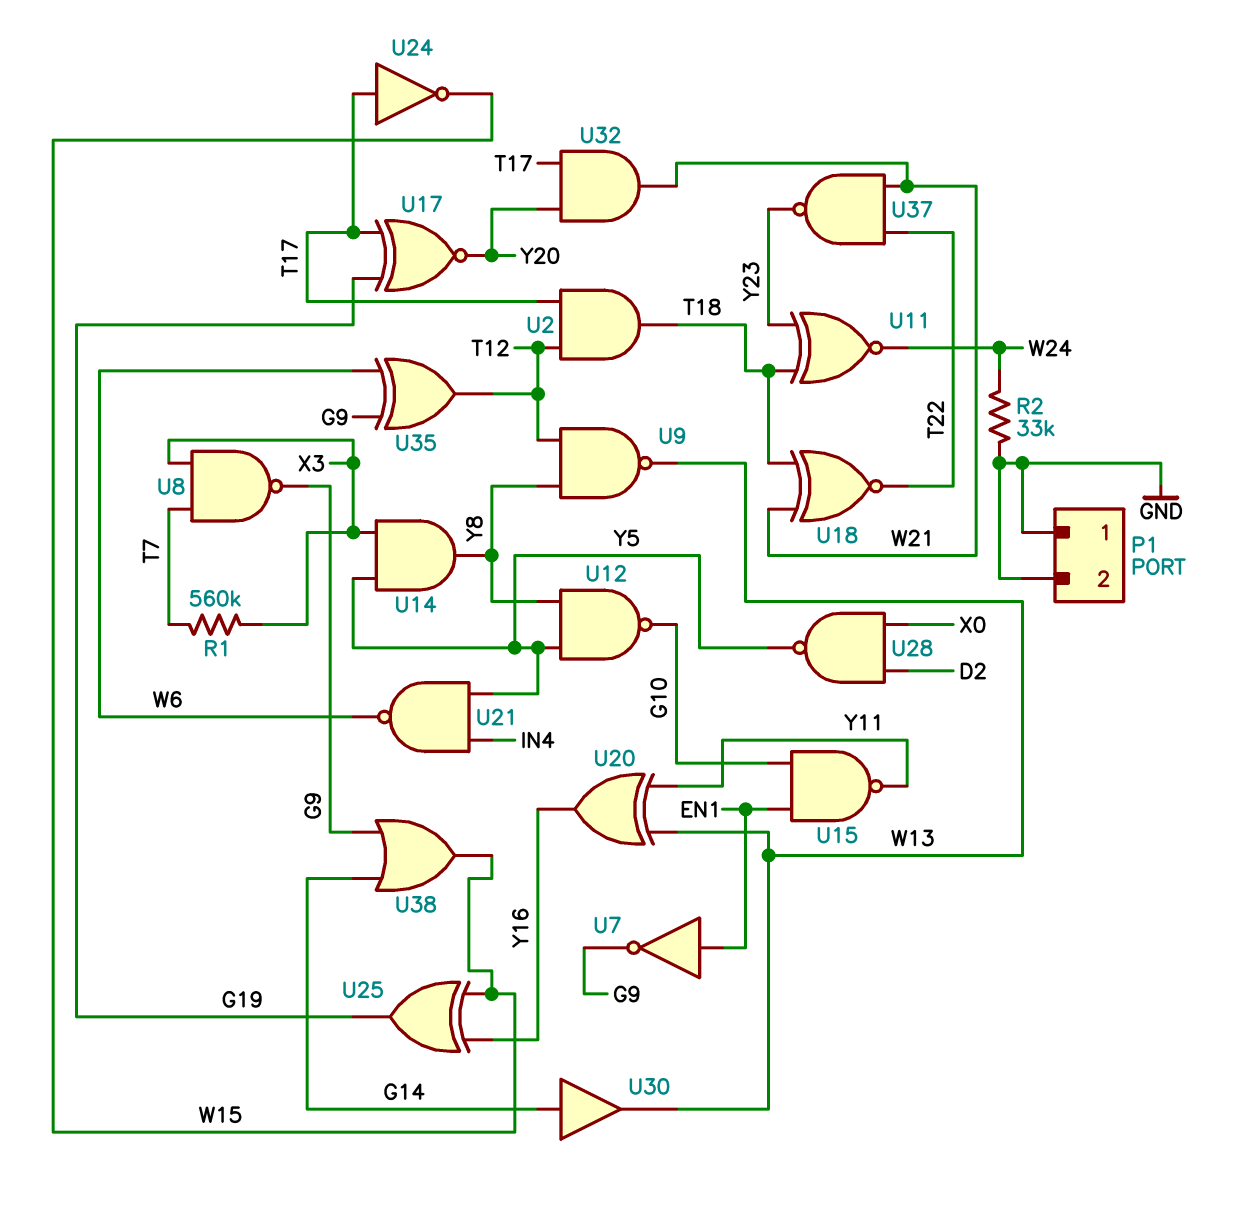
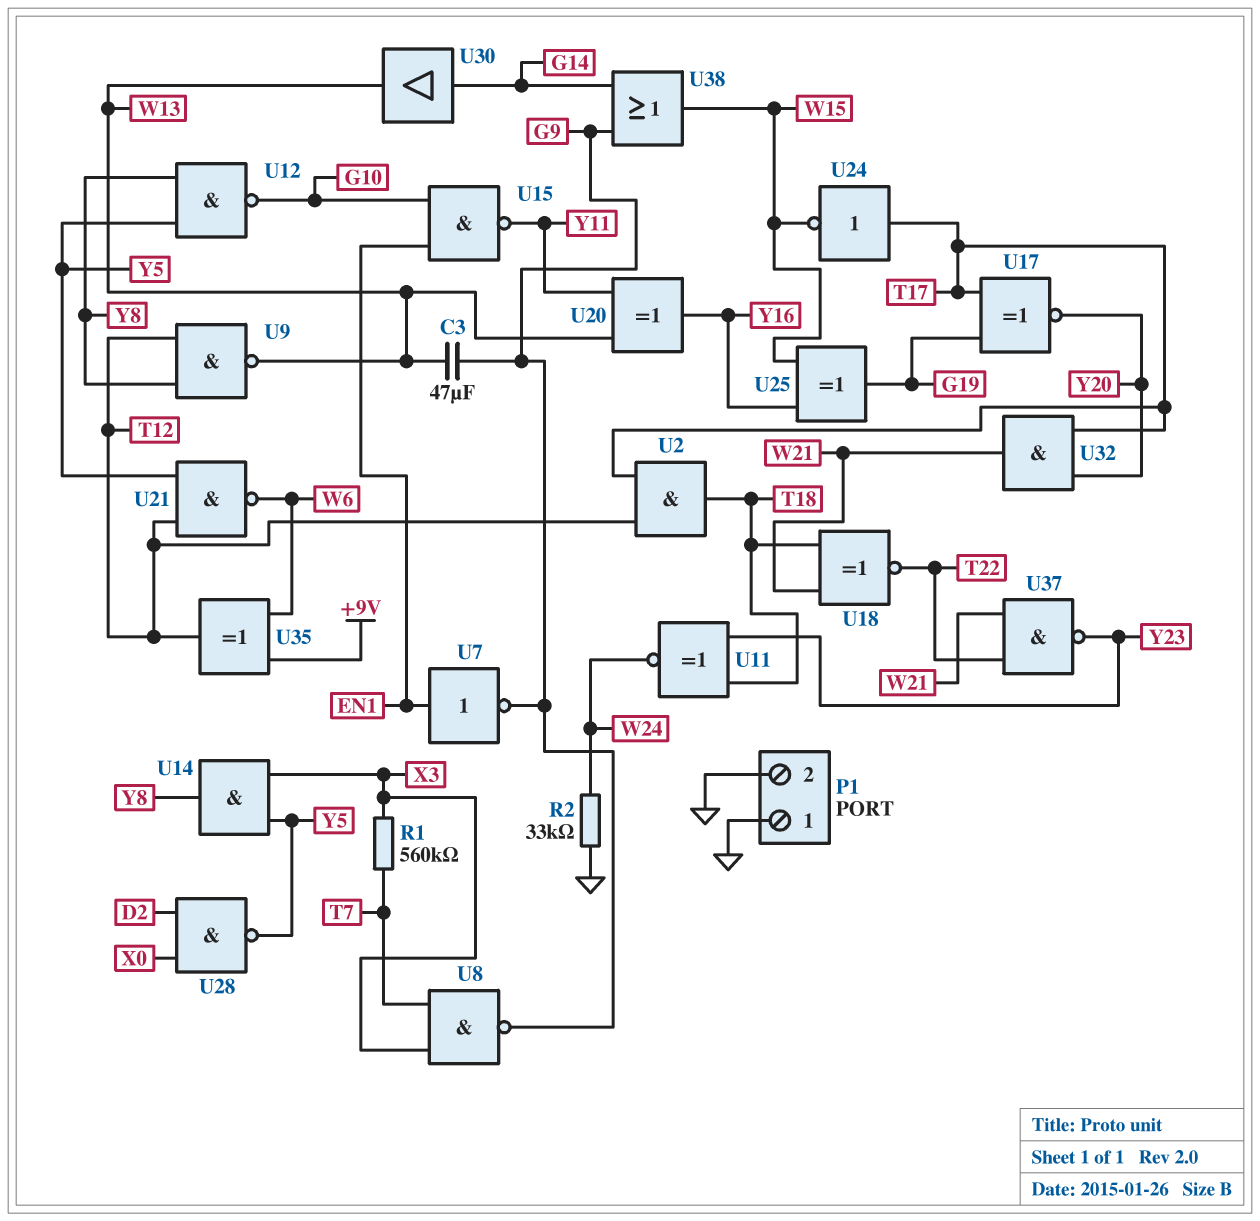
C3: none -> 47uF (G9, W13)
U21: NAND (in IN4, in Y5, out W6) -> NAND (in T12, in Y5, out W6)
U35: XOR (in G9, in W6, out T12) -> XOR (in +9V, in W6, out T12)

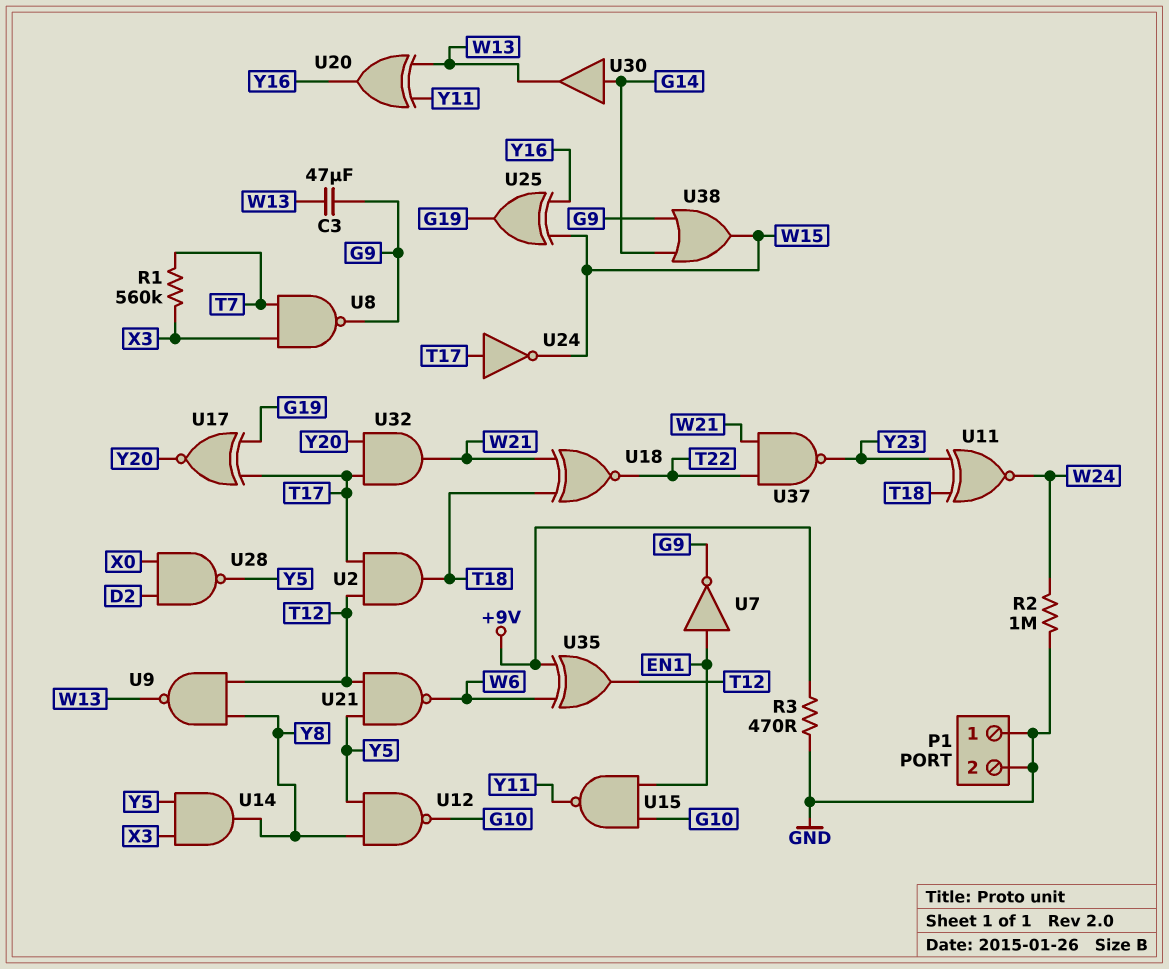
R2: 33k (GND, W24) -> 1M (GND, W24)
R3: none -> 470 (+9V, GND)

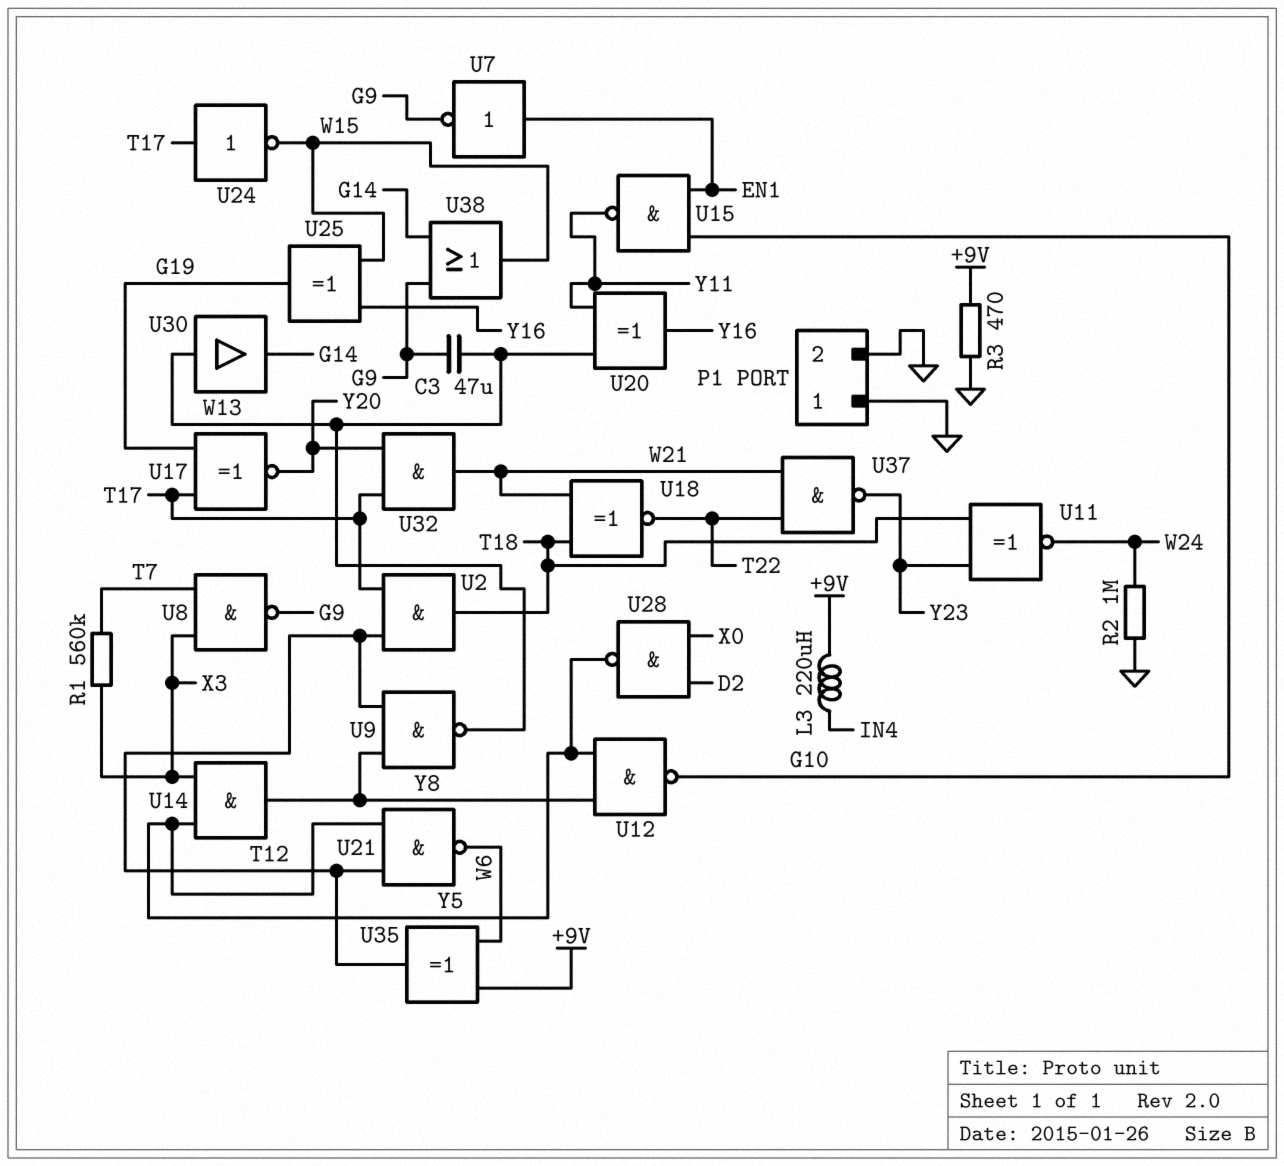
L3: none -> 220uH (+9V, IN4)
U30: buffer (in G14, out W13) -> buffer (in W13, out G14)

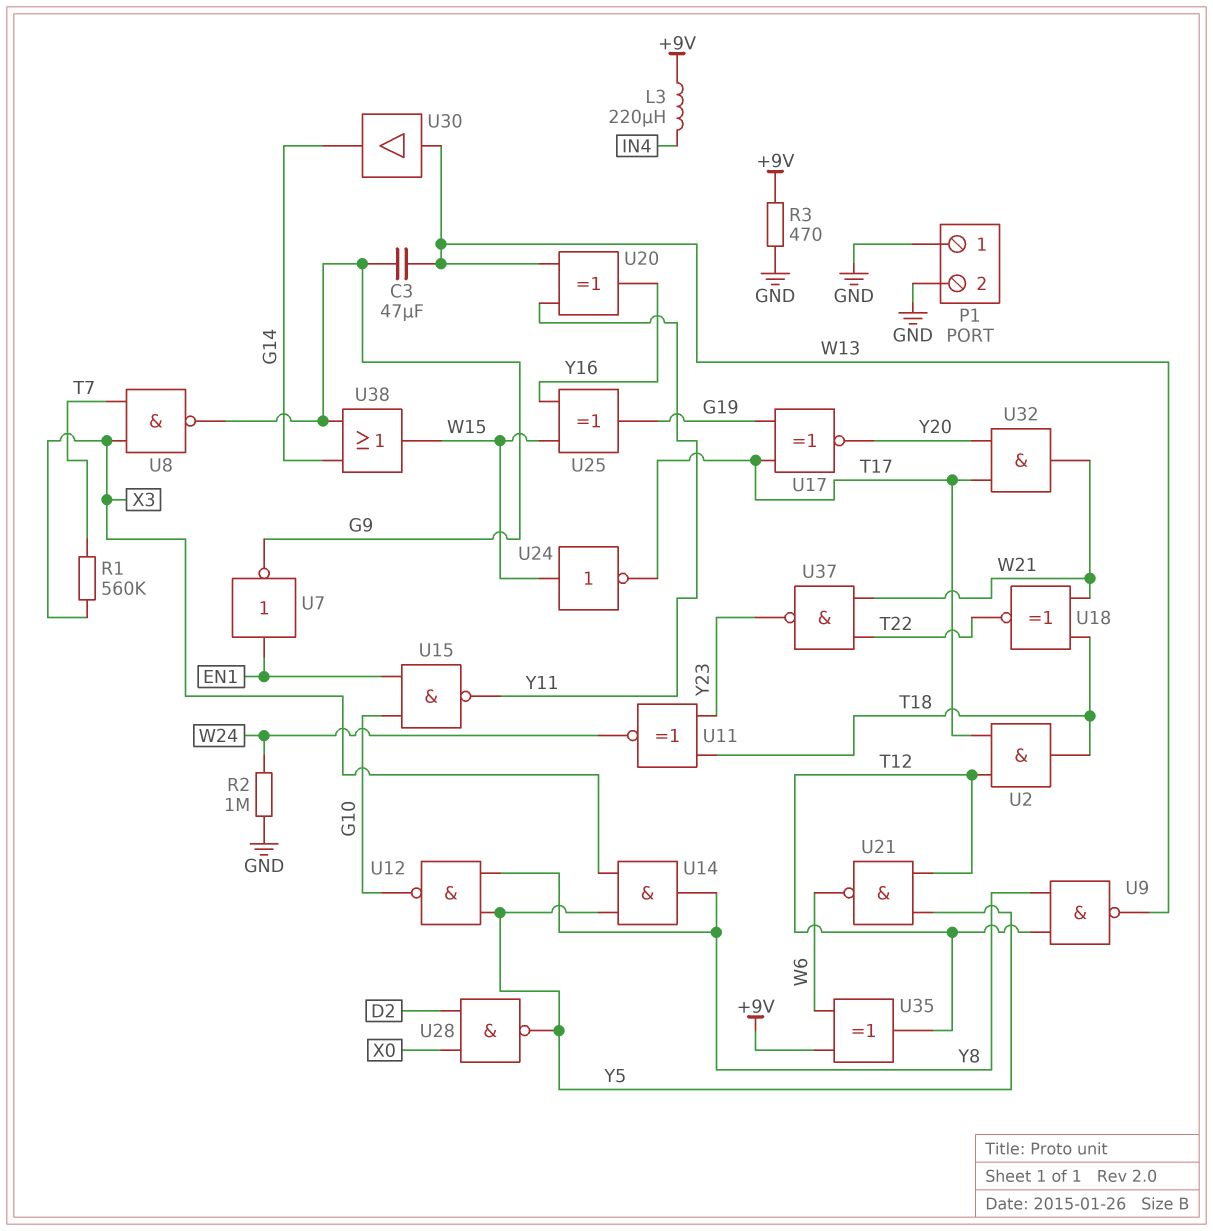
U24: NOT (in T17, out W15) -> NOT (in W15, out T17)

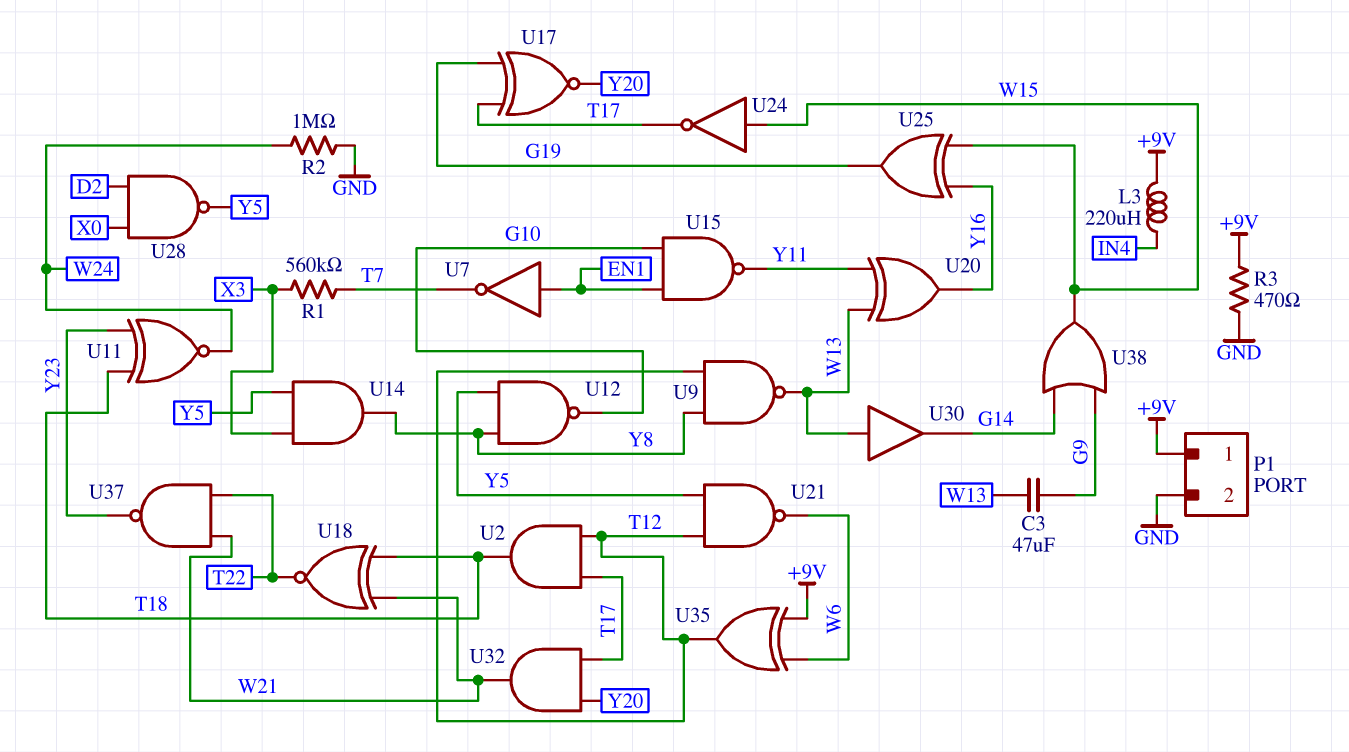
P1 pin 1: GND -> +9V
U7: NOT (in EN1, out G9) -> NOT (in EN1, out T7)
U8: NAND (in T7, in X3, out G9) -> none

